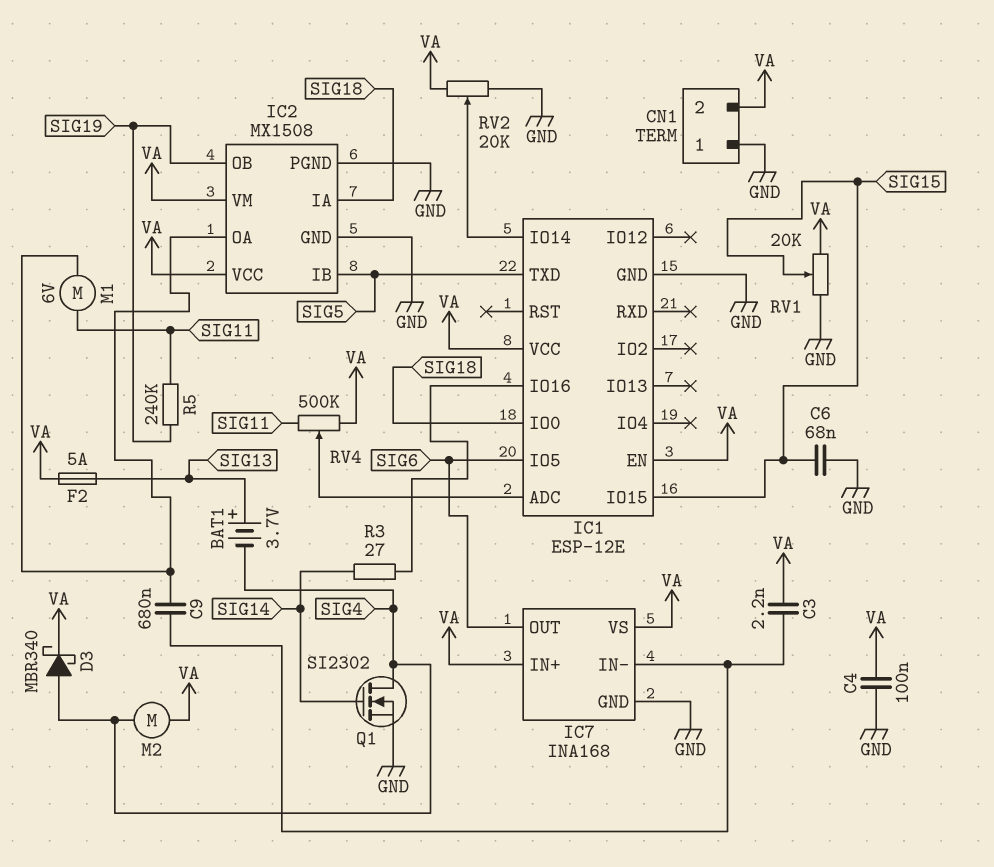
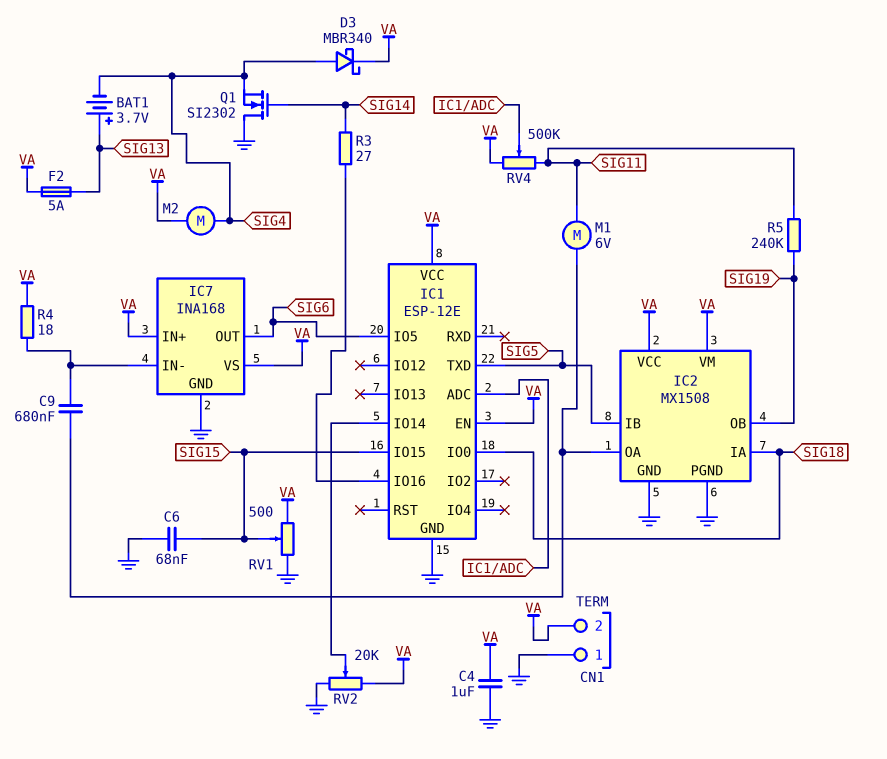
C3: 2.2nF (IC7/IN-, VA) -> none
C4: 100nF (GND, VA) -> 1uF (GND, VA)
Q1: NMOS SI2302 (G SIG14, D SIG4, S GND) -> NMOS SI2302 (G SIG14, D GND, S SIG4)
R4: none -> 18 (IC7/IN-, VA)
RV1: 20k (GND, VA, wiper SIG15) -> 500 (GND, VA, wiper SIG15)

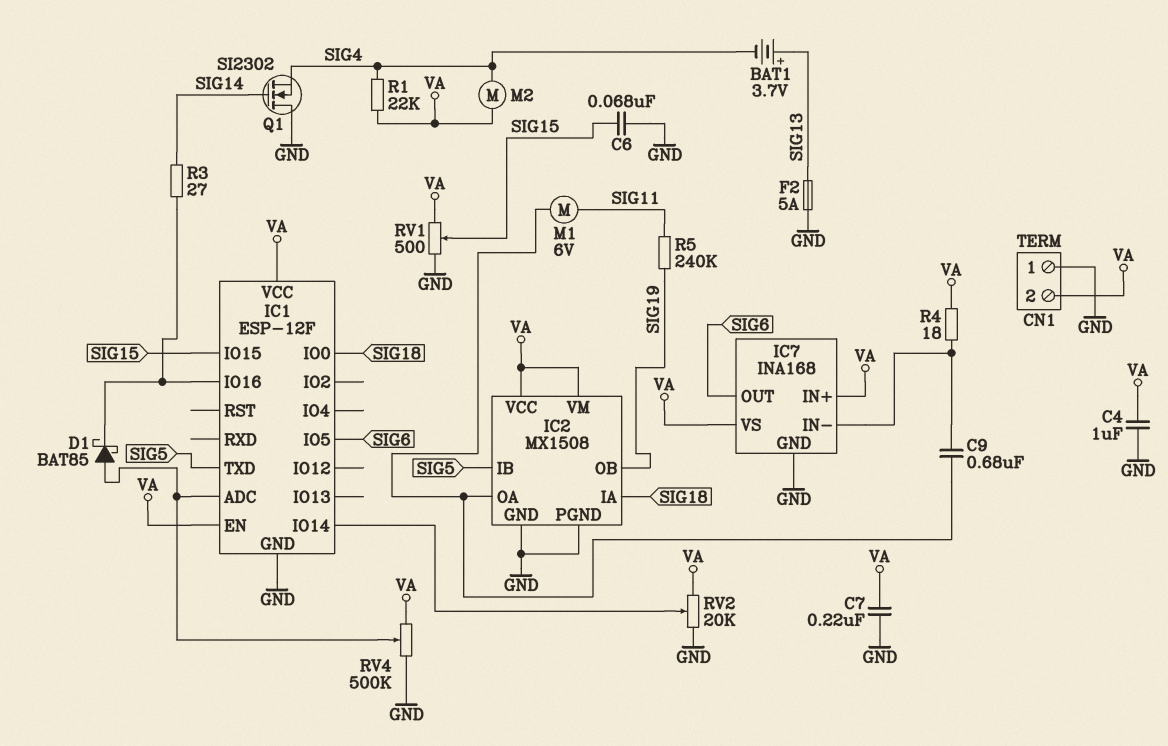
C7: none -> 220nF (GND, VA)
D1: none -> schottky BAT85 (A IC1/ADC, K IC1/IO16)
D3: schottky MBR340 (A SIG4, K VA) -> none
F2: 5A (SIG13, VA) -> 5A (GND, SIG13)
IC1: ESP-12E -> ESP-12F
R1: none -> 22k (SIG4, VA)
RV4: 500k (SIG11, VA, wiper IC1/ADC) -> 500k (GND, VA, wiper IC1/ADC)

